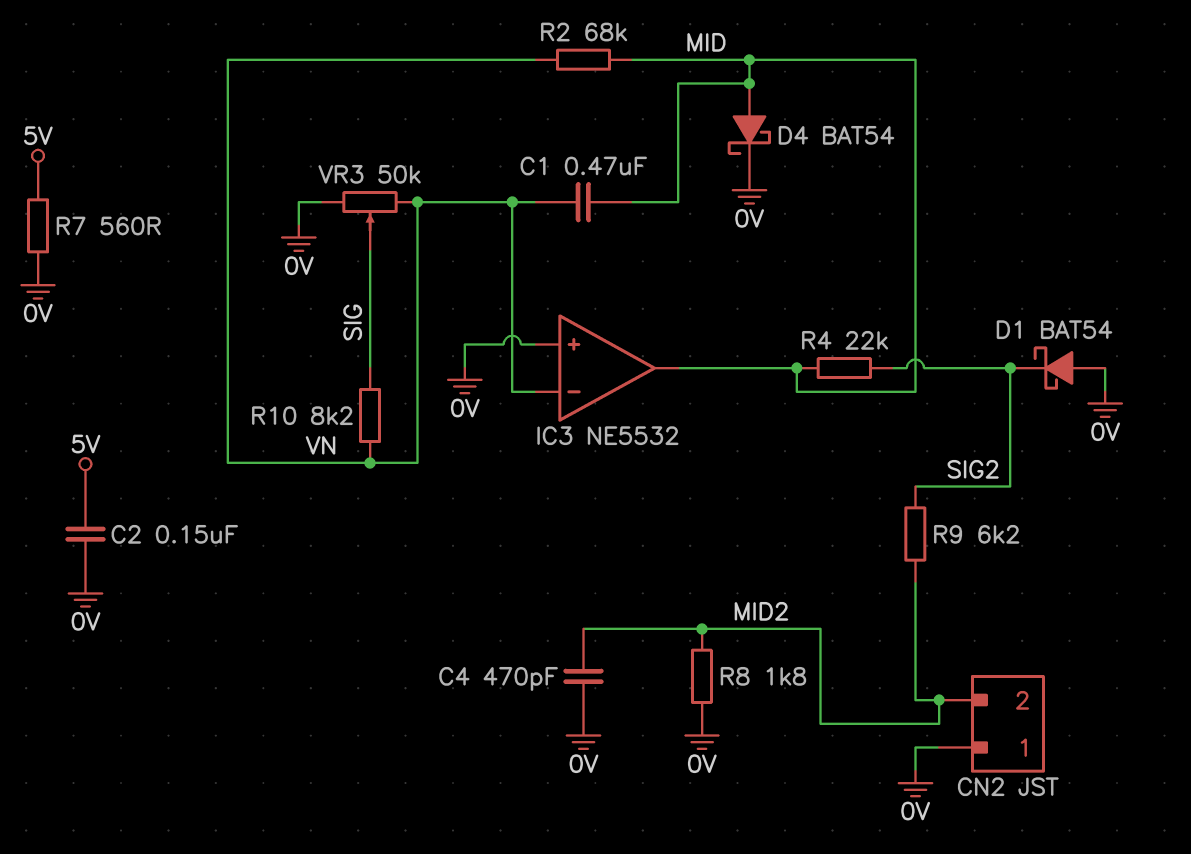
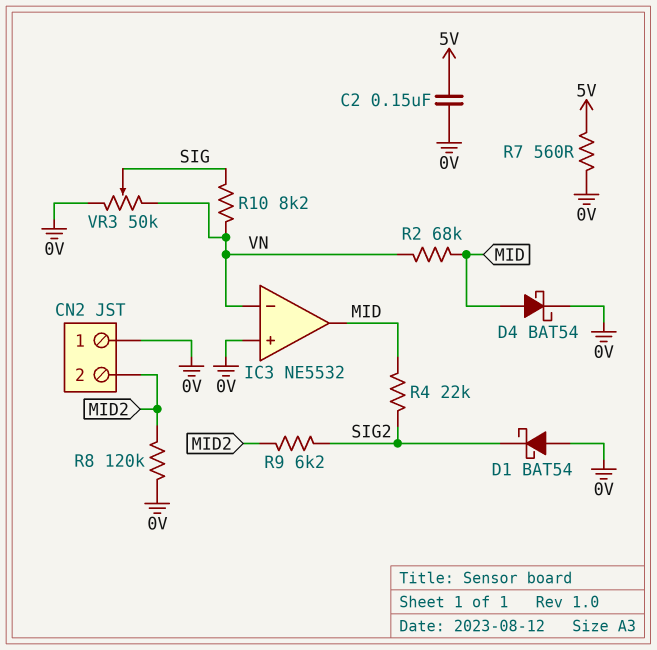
C1: 470nF (MID, VN) -> none
C4: 470pF (0V, MID2) -> none
R8: 1.8k (0V, MID2) -> 120k (0V, MID2)

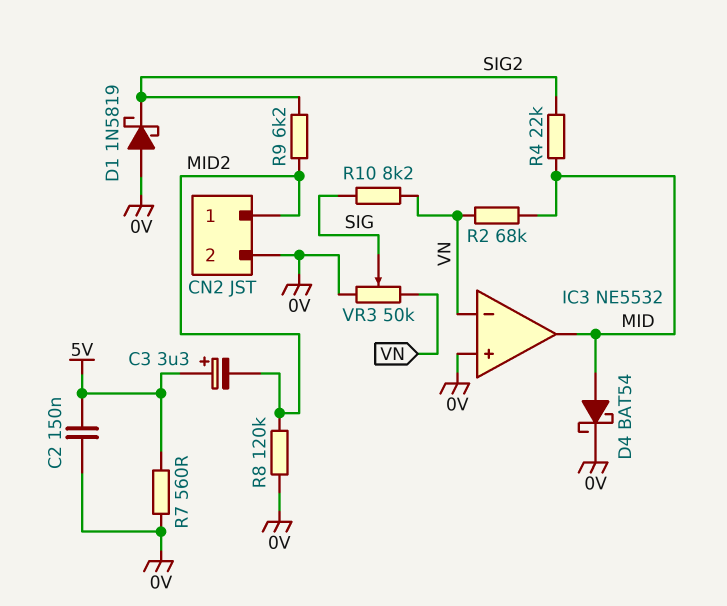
C3: none -> 3.3uF (plus 5V, minus MID2)
CN2 pin 1: 0V -> MID2
CN2 pin 2: MID2 -> 0V
D1: schottky BAT54 (A 0V, K SIG2) -> schottky 1N5819 (A 0V, K SIG2)

